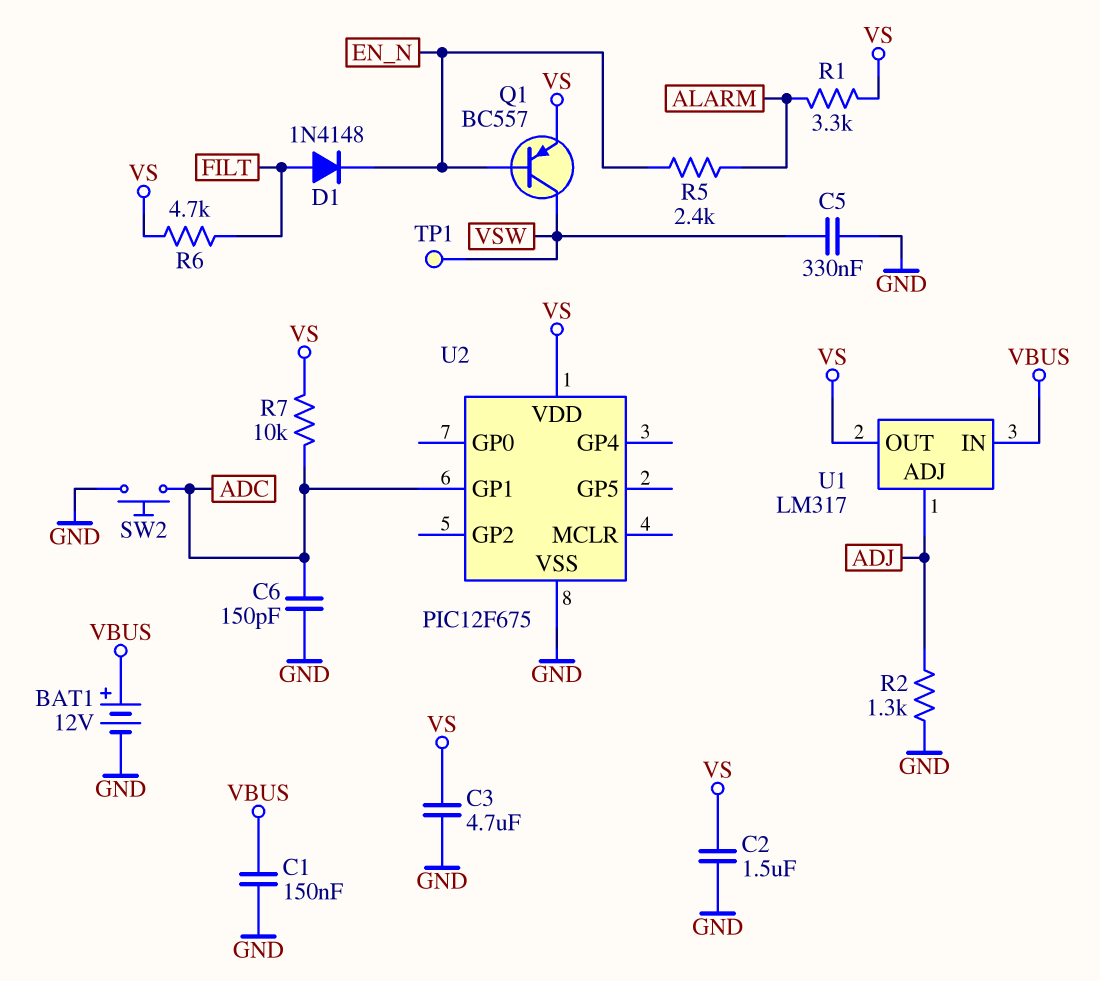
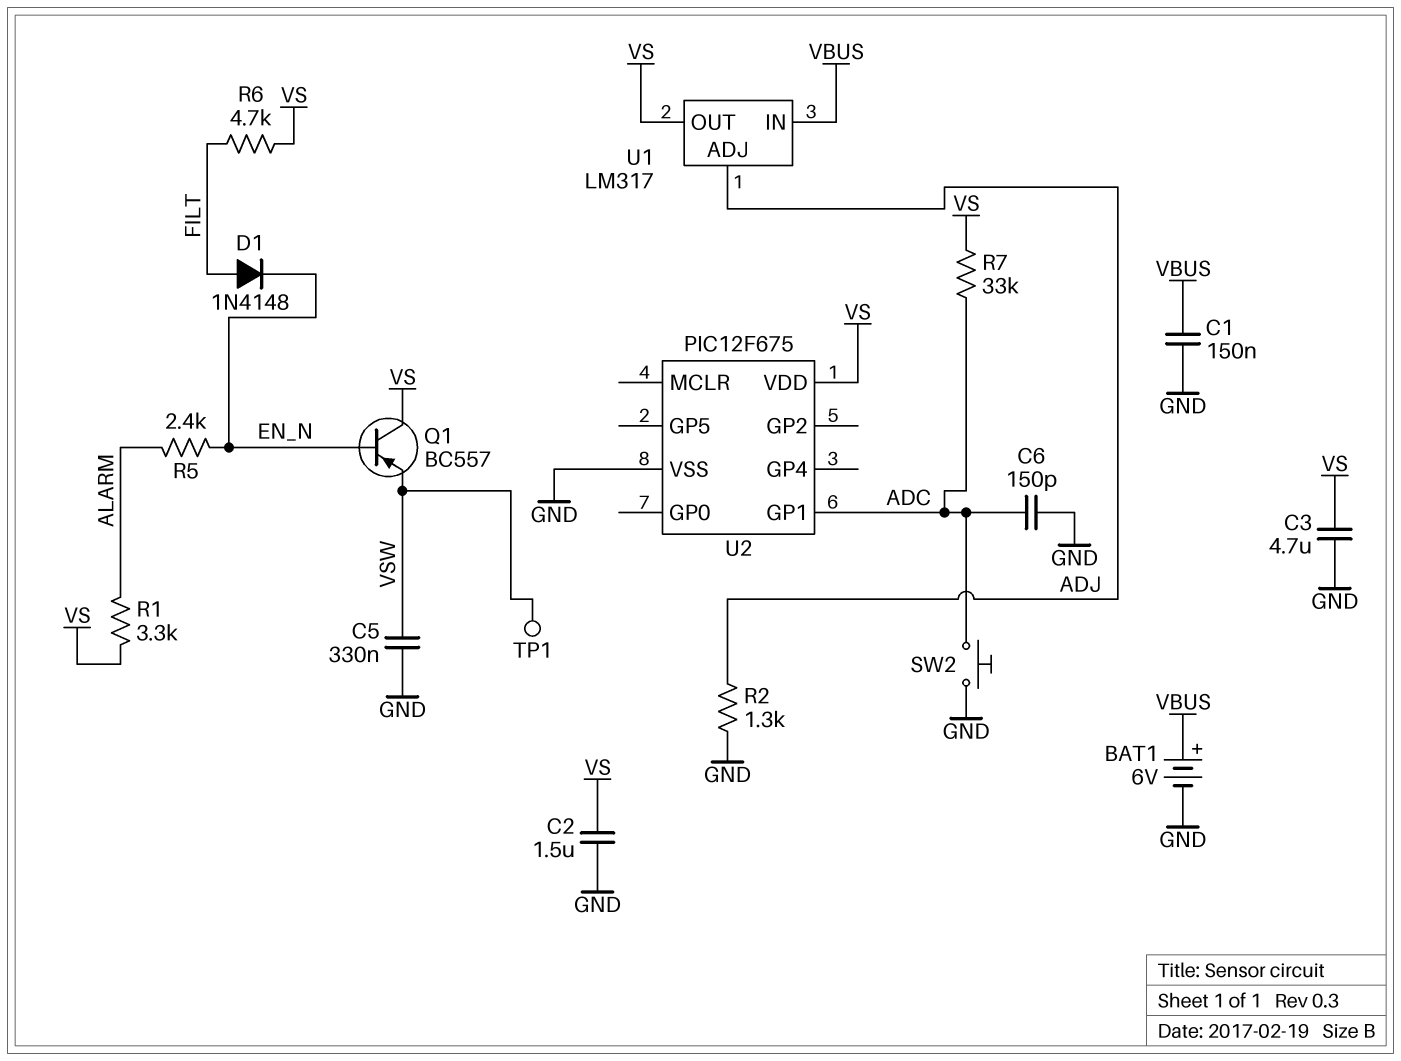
BAT1: 12V (plus VBUS, minus GND) -> 6V (plus VBUS, minus GND)
Q1: PNP BC557 (B EN_N, C VSW, E VS) -> PNP BC557 (B EN_N, C VS, E VSW)
R7: 10k (ADC, VS) -> 33k (ADC, VS)

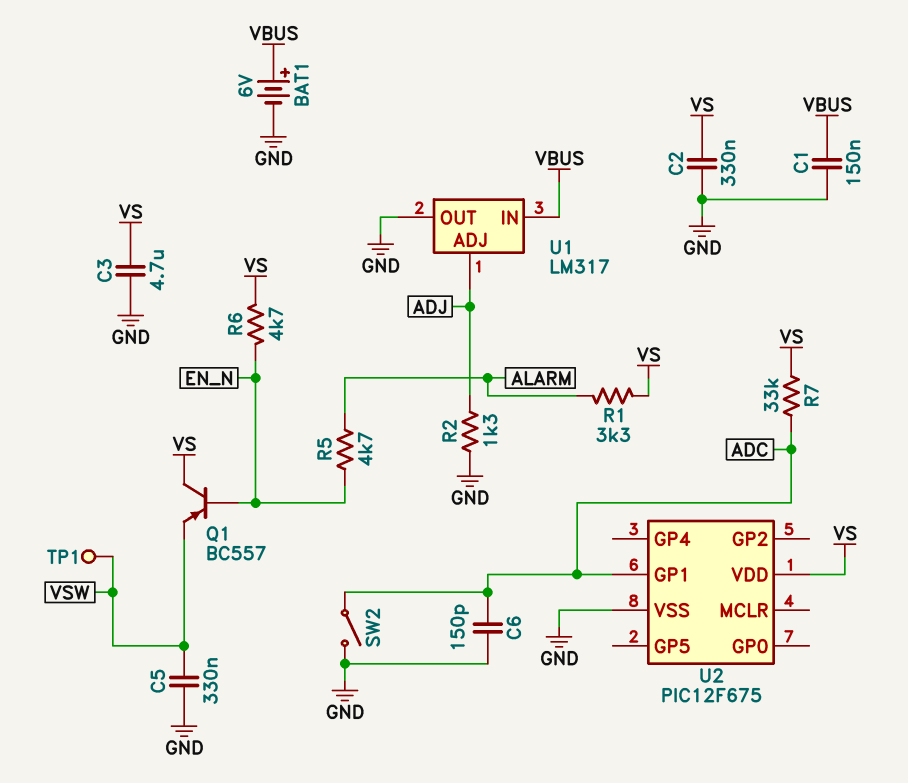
C2: 1.5uF (GND, VS) -> 330nF (GND, VS)
D1: diode 1N4148 (A FILT, K EN_N) -> none
R5: 2.4k (ALARM, EN_N) -> 4.7k (ALARM, EN_N)
R6: 4.7k (FILT, VS) -> 4.7k (EN_N, VS)
SW2: button (ADC, GND) -> switch (ADC, GND)
U1 pin OUT: VS -> GND

